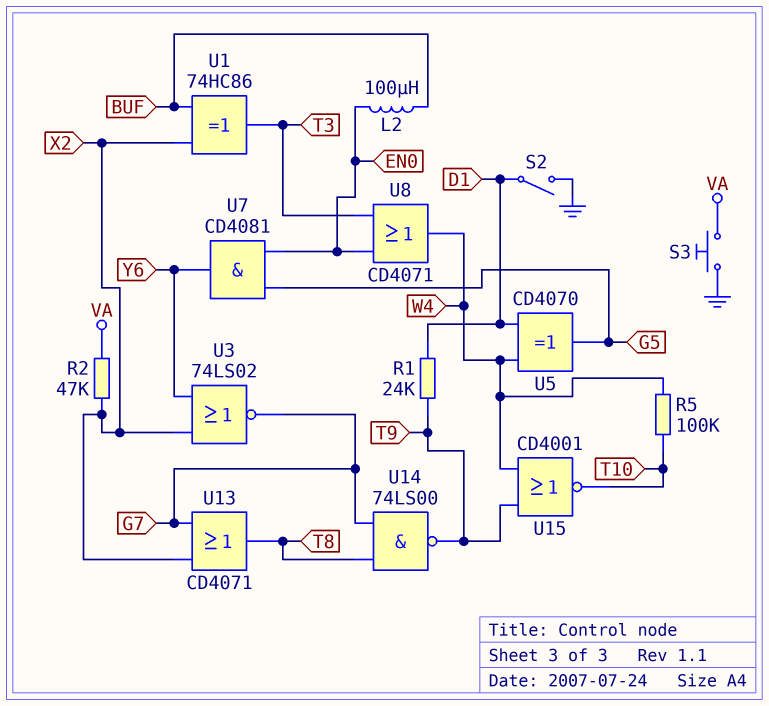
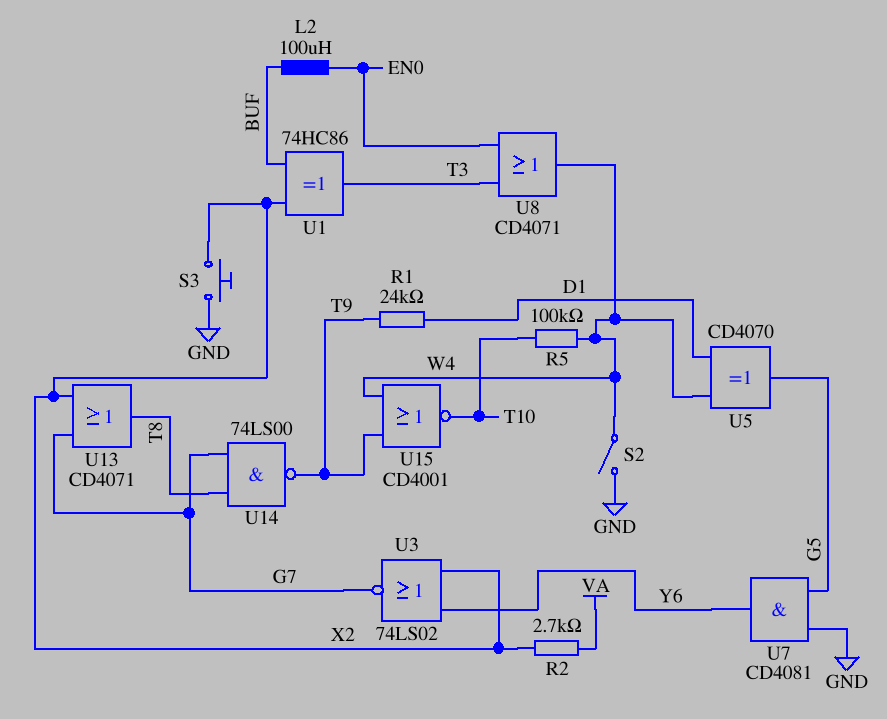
R2: 47k (VA, X2) -> 2.7k (VA, X2)
S2: switch (D1, GND) -> switch (GND, W4)
S3: button (GND, VA) -> button (GND, X2)
U7: AND CD4081 (in EN0, in G5, out Y6) -> AND CD4081 (in G5, in GND, out Y6)

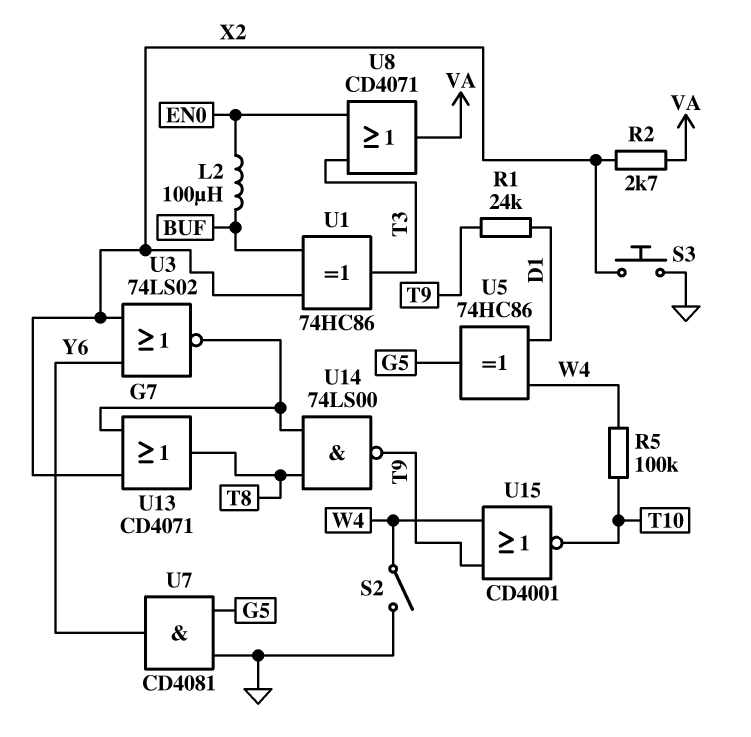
U5: XOR CD4070 (in D1, in W4, out G5) -> XOR 74HC86 (in D1, in W4, out G5)
U8: OR CD4071 (in EN0, in T3, out W4) -> OR CD4071 (in EN0, in T3, out VA)

